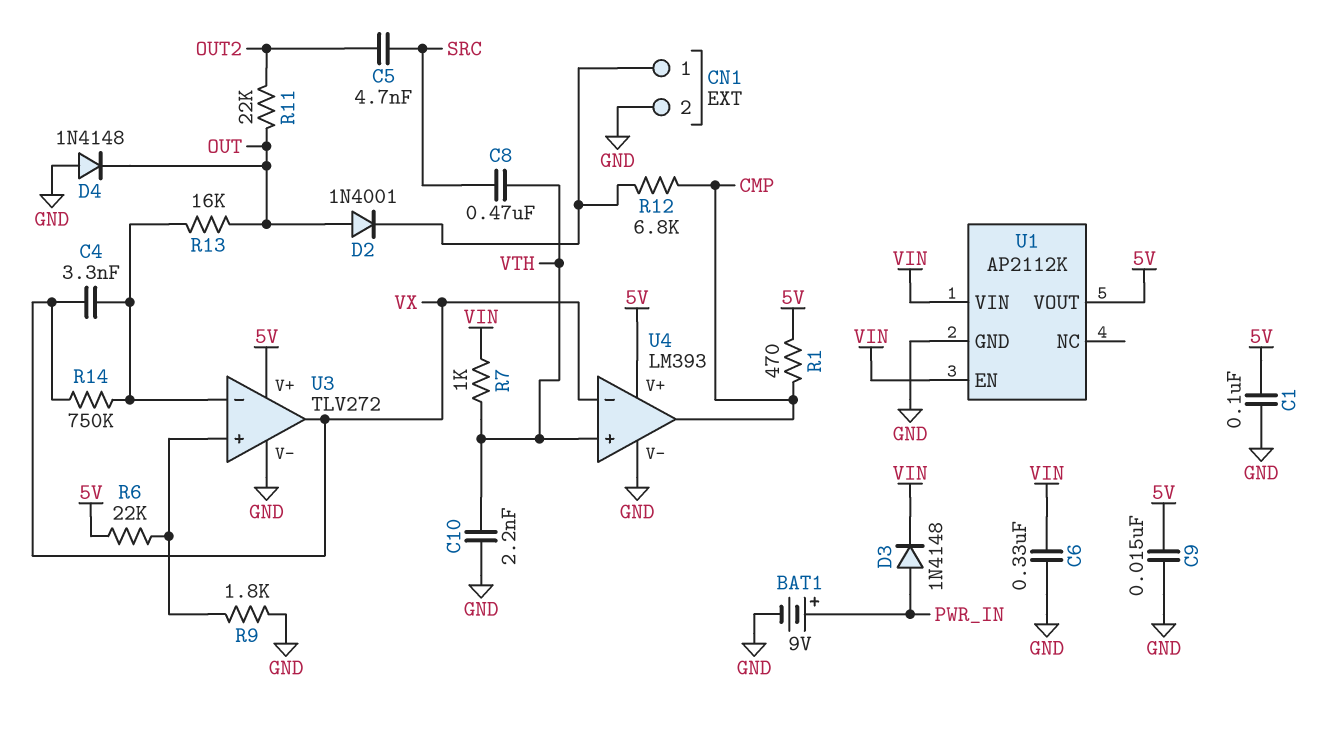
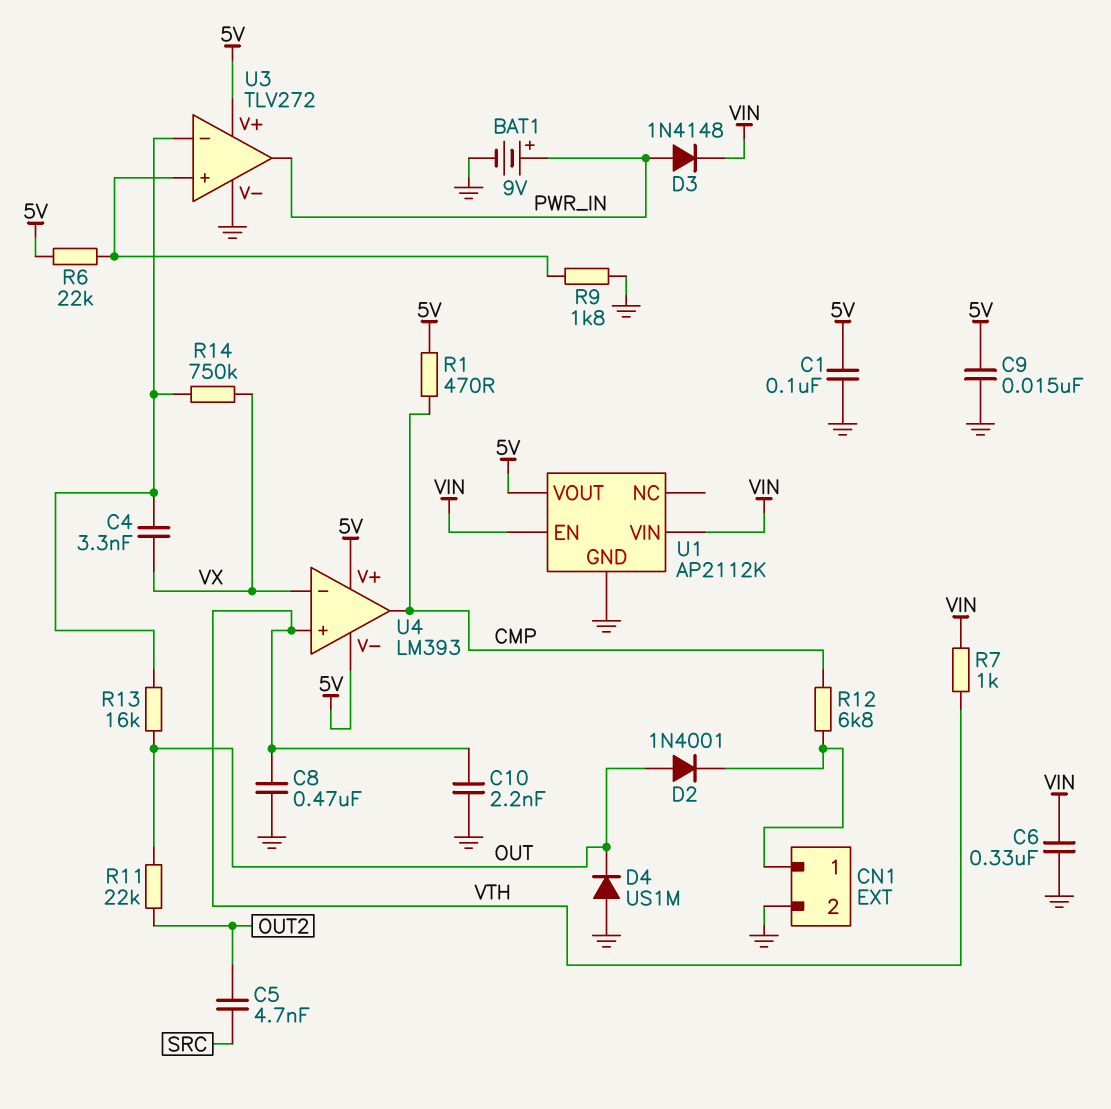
C8: 470nF (SRC, VTH) -> 470nF (GND, VTH)
D4: diode 1N4148 (A GND, K OUT) -> diode US1M (A GND, K OUT)
U3 pin out: VX -> PWR_IN
U4 pin V-: GND -> 5V

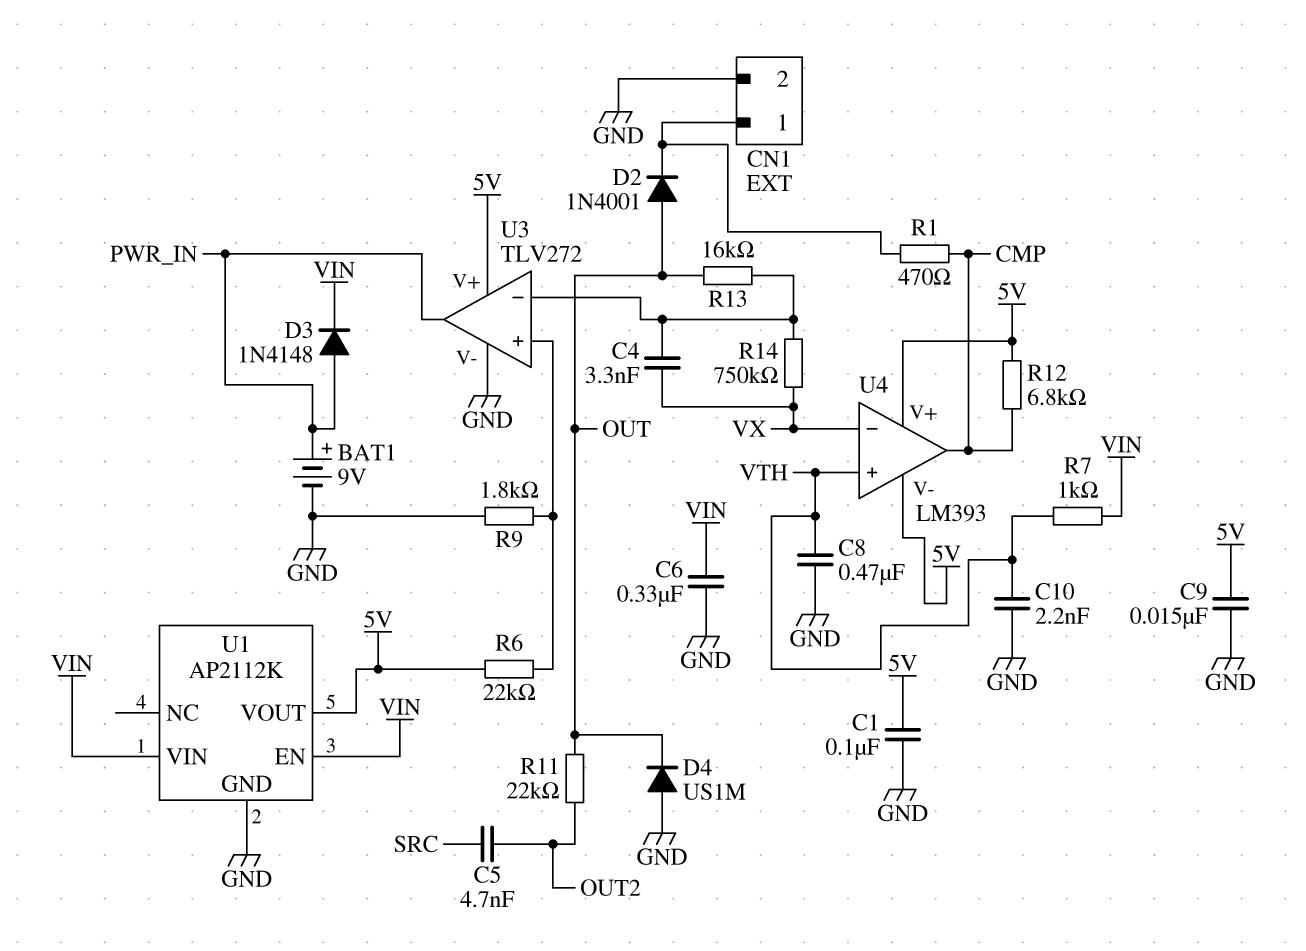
R1: 470 (5V, CMP) -> 470 (CMP, CN1/1)
R12: 6.8k (CMP, CN1/1) -> 6.8k (5V, CMP)

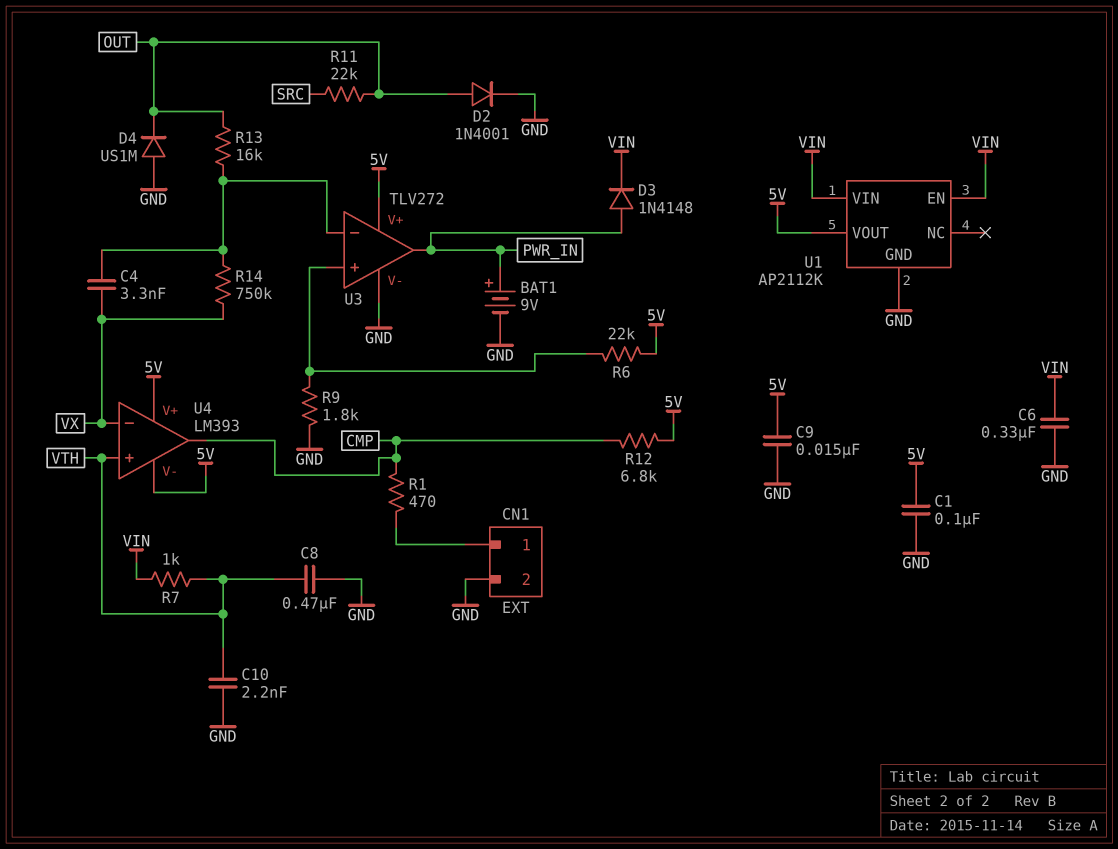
C5: 4.7nF (OUT2, SRC) -> none
D2: diode 1N4001 (A OUT, K CN1/1) -> diode 1N4001 (A OUT, K GND)
R11: 22k (OUT, OUT2) -> 22k (OUT, SRC)

